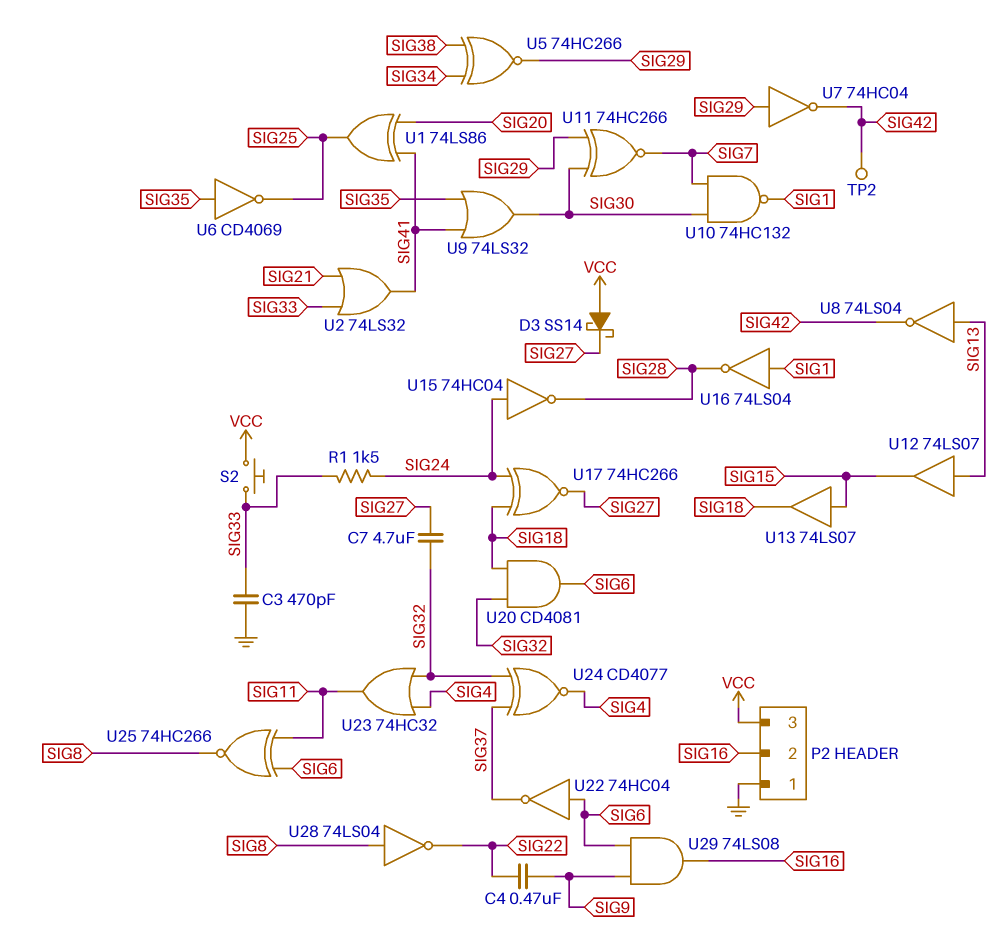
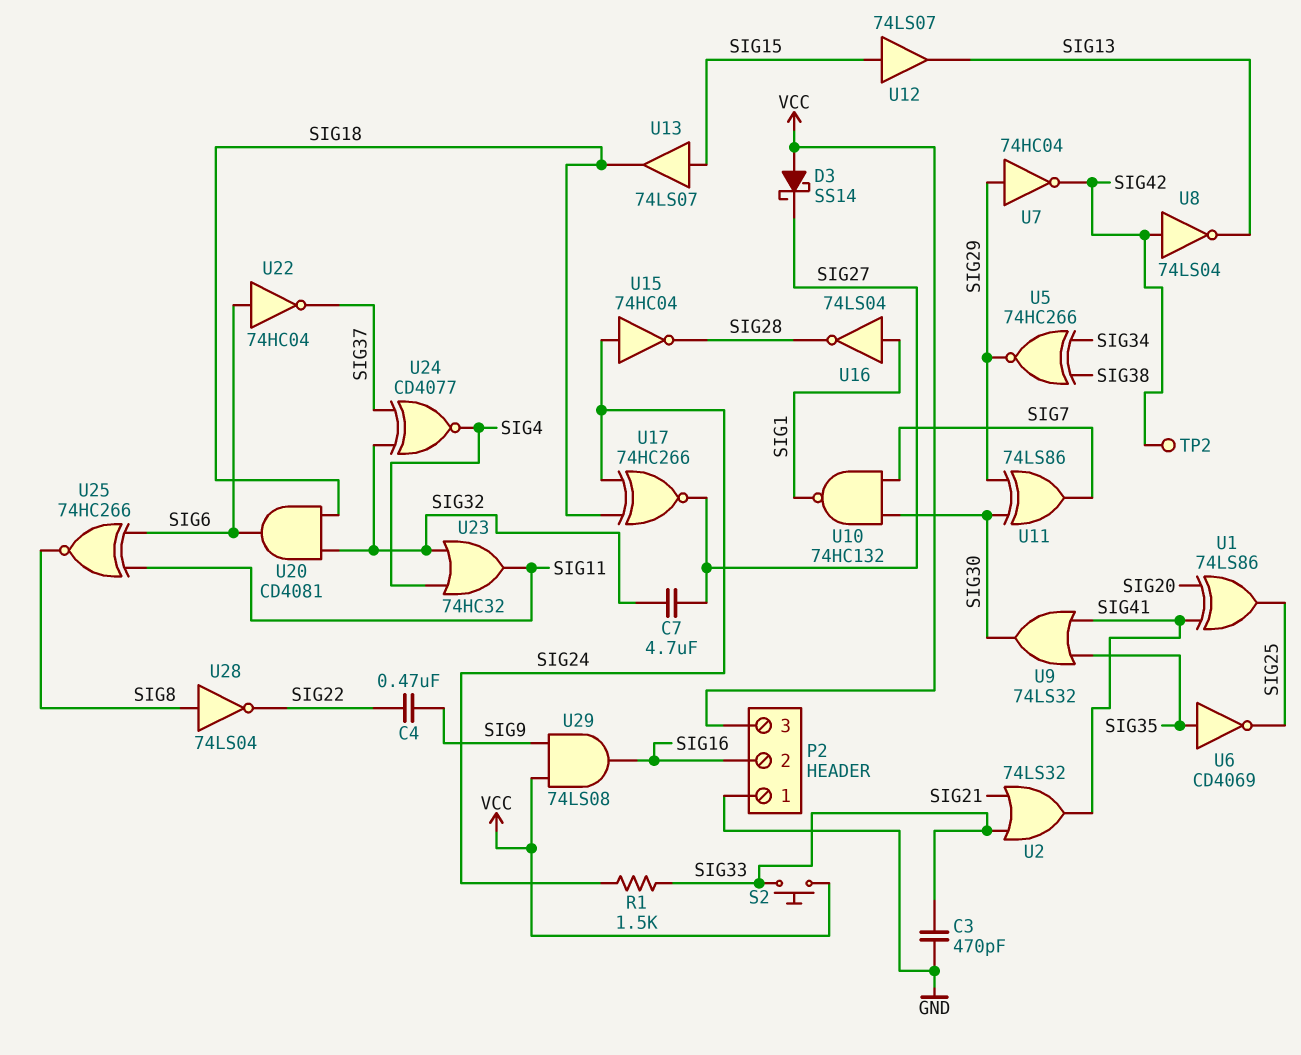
U8: NOT 74LS04 (in SIG13, out SIG42) -> NOT 74LS04 (in SIG42, out SIG13)
U11: XNOR 74HC266 (in SIG29, in SIG30, out SIG7) -> XOR 74LS86 (in SIG29, in SIG30, out SIG7)
U12: buffer 74LS07 (in SIG13, out SIG15) -> buffer 74LS07 (in SIG15, out SIG13)
U29: AND 74LS08 (in SIG6, in SIG9, out SIG16) -> AND 74LS08 (in SIG9, in VCC, out SIG16)

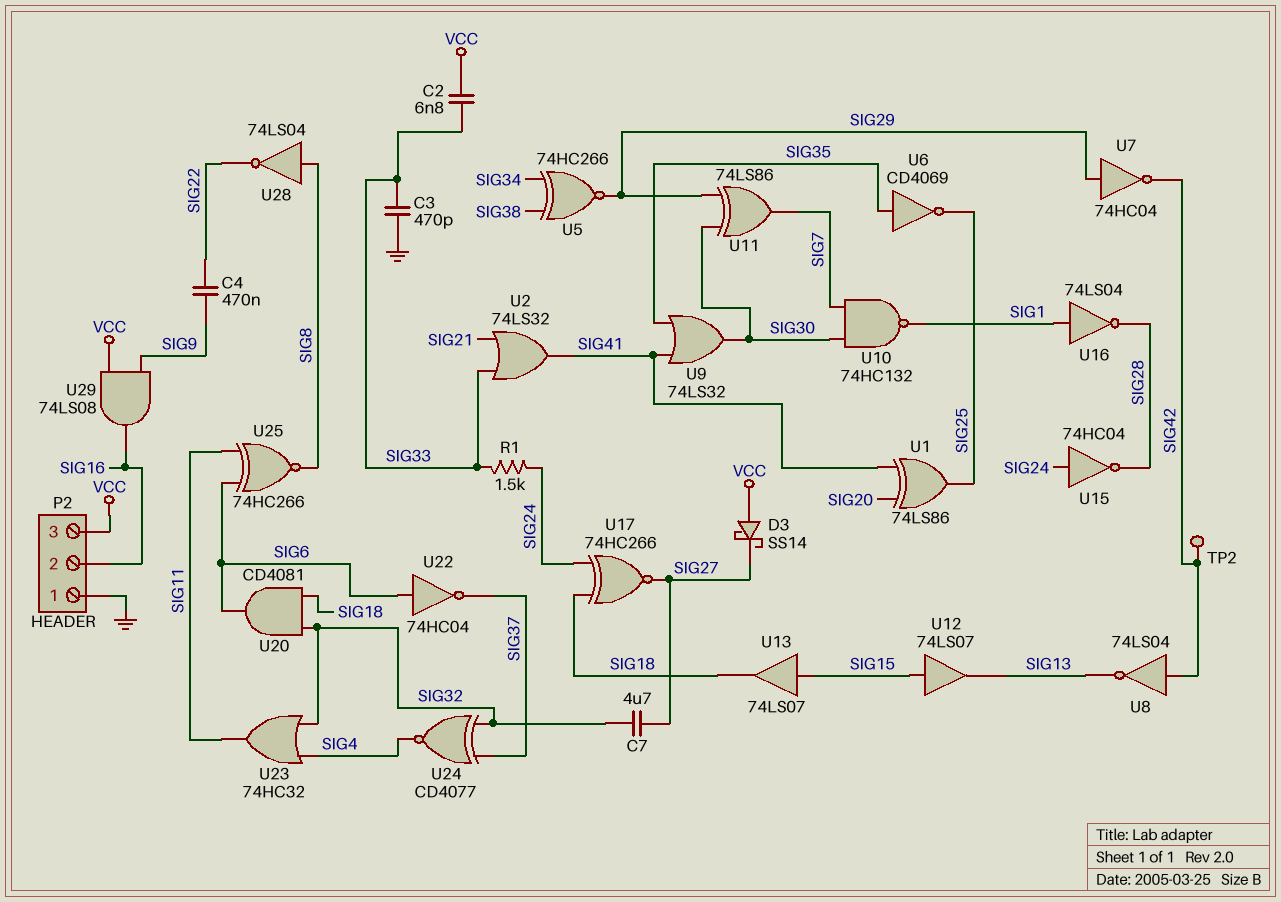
C2: none -> 6.8nF (SIG33, VCC)
S2: button (SIG33, VCC) -> none

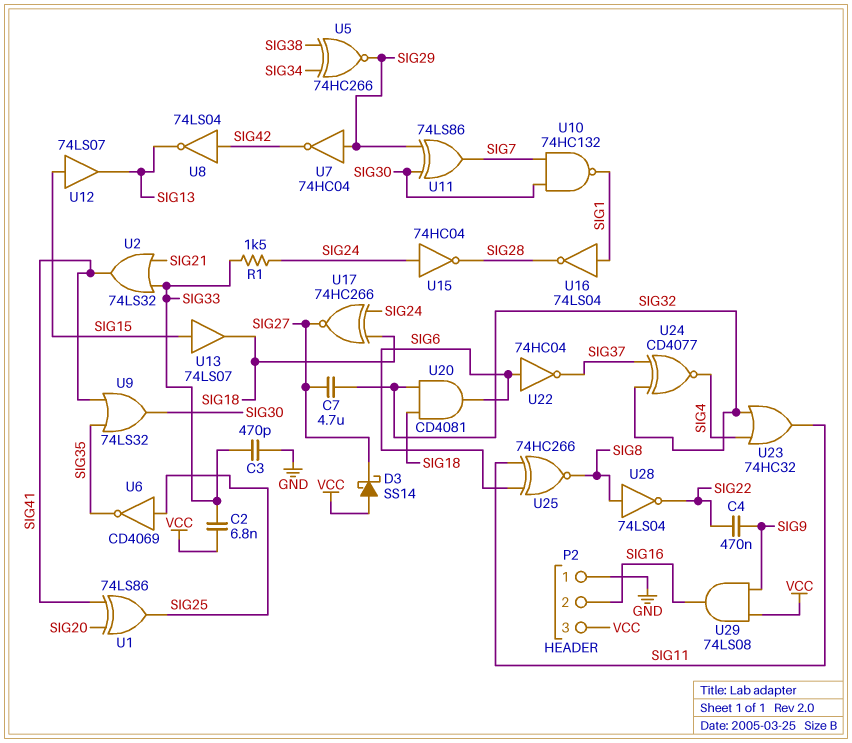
TP2: test point (SIG42) -> none
U6: NOT CD4069 (in SIG35, out SIG25) -> NOT CD4069 (in SIG25, out SIG35)

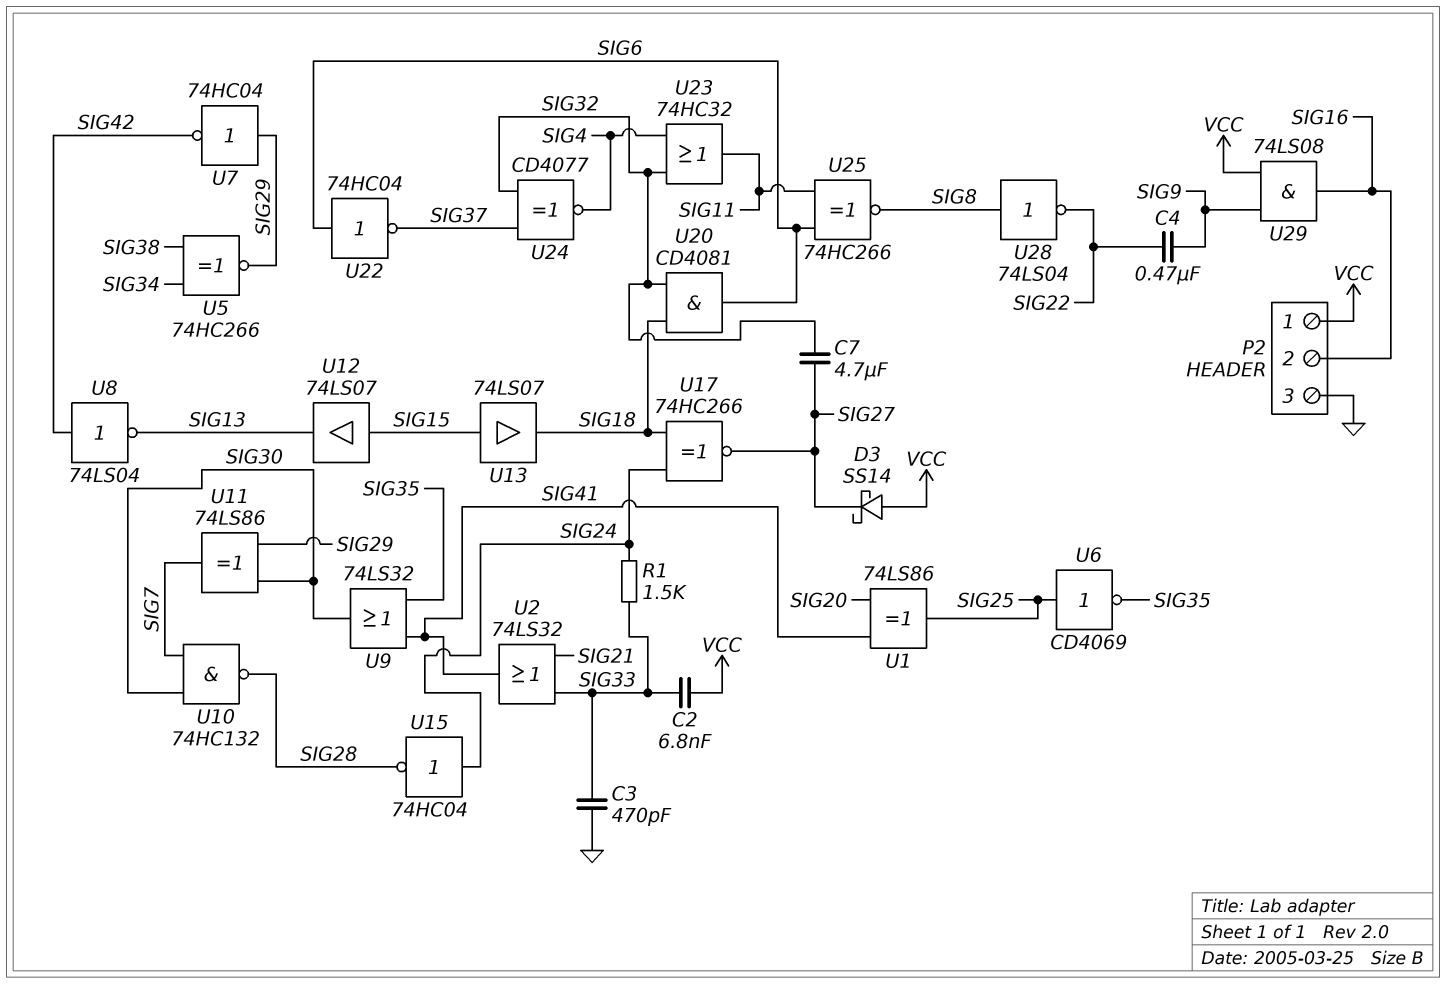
P2 pin 1: GND -> VCC
P2 pin 3: VCC -> GND
U10: NAND 74HC132 (in SIG7, in SIG30, out SIG1) -> NAND 74HC132 (in SIG7, in SIG30, out SIG28)
U16: NOT 74LS04 (in SIG1, out SIG28) -> none

